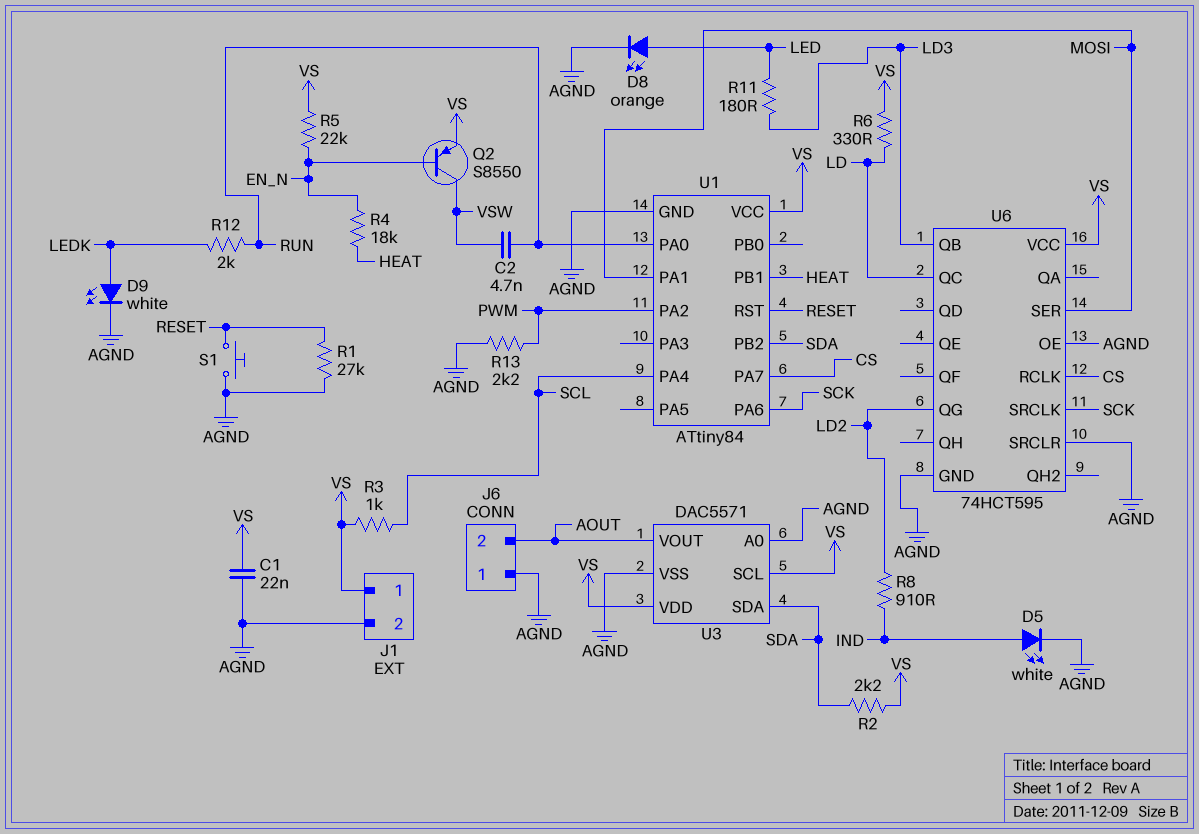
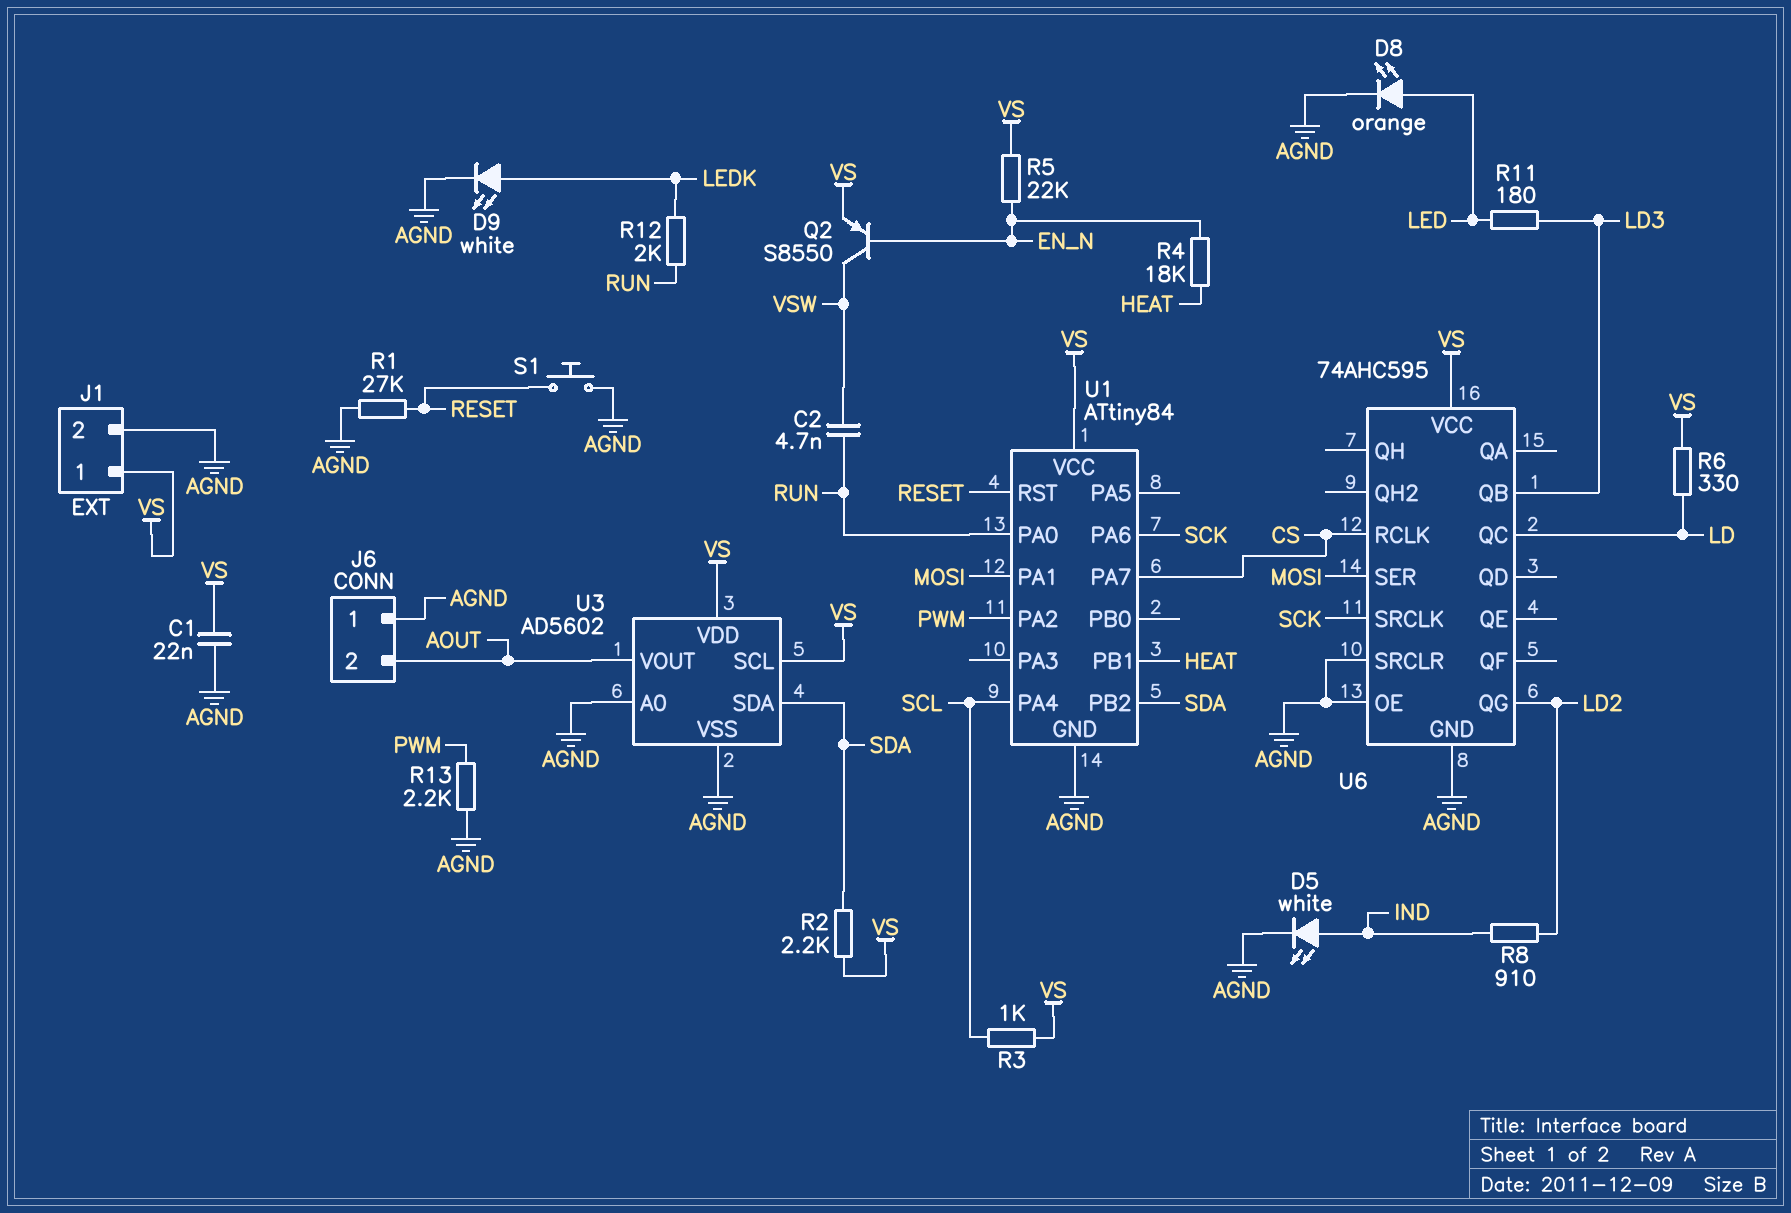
U3: DAC5571 -> AD5602
U6: 74HCT595 -> 74AHC595

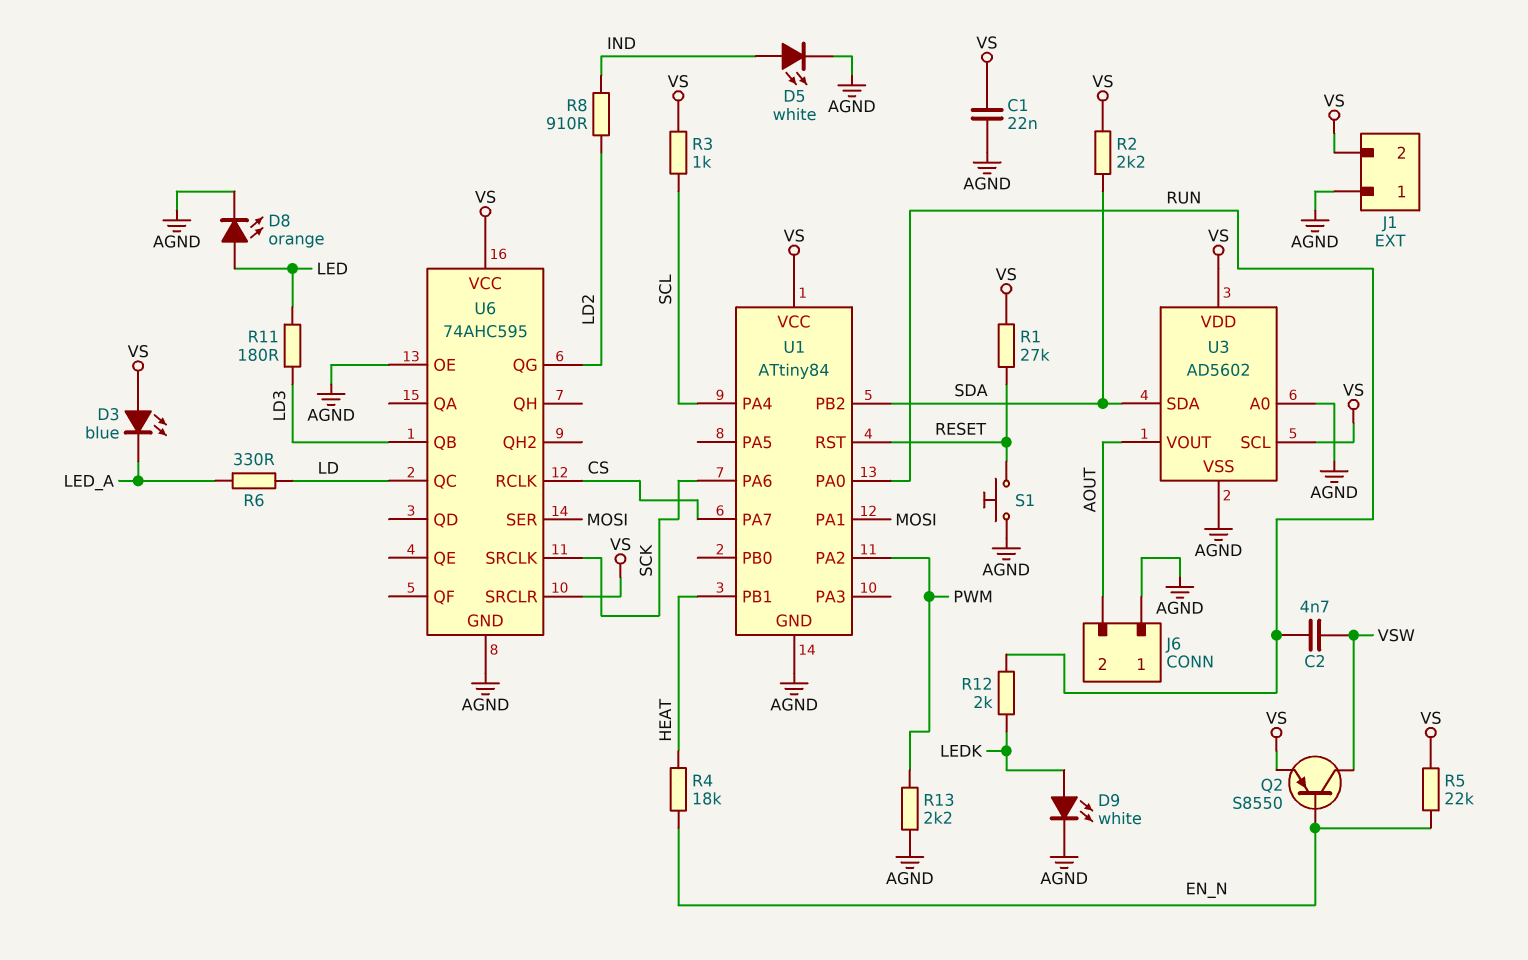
D3: none -> LED blue (A VS, K LED_A)
J1 pin 1: VS -> AGND
J1 pin 2: AGND -> VS
R1: 27k (AGND, RESET) -> 27k (RESET, VS)
R6: 330 (LD, VS) -> 330 (LD, LED_A)
U6 pin SRCLR: AGND -> VS

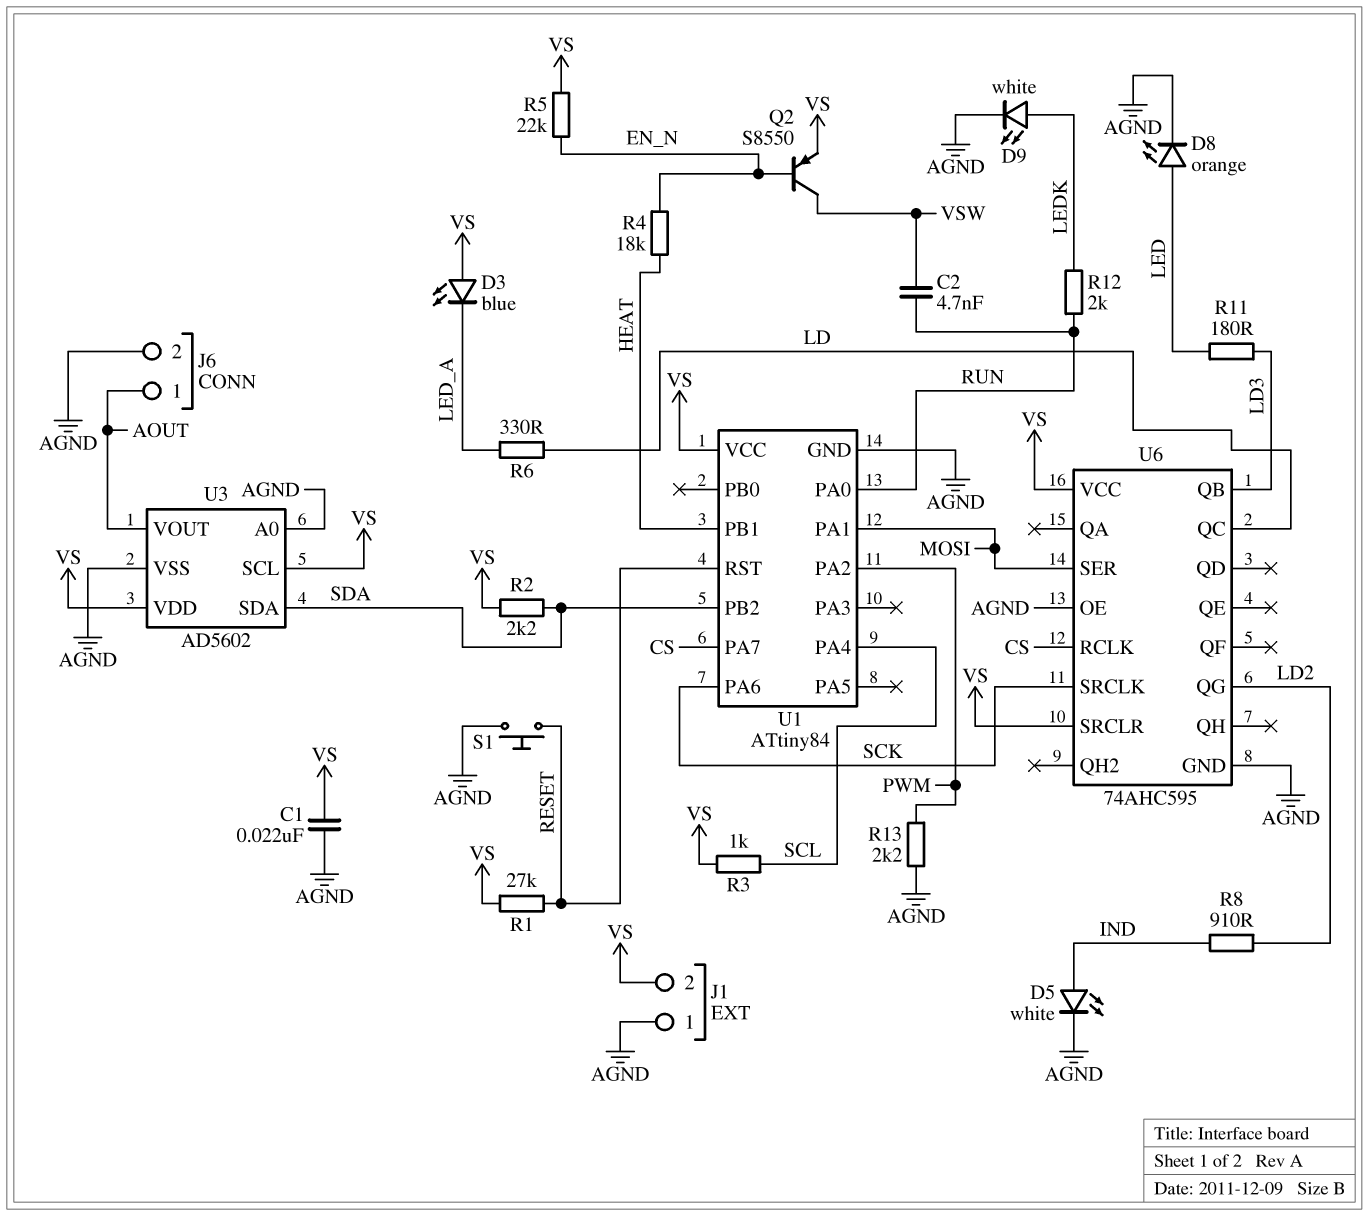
J6 pin 1: AGND -> AOUT
J6 pin 2: AOUT -> AGND

